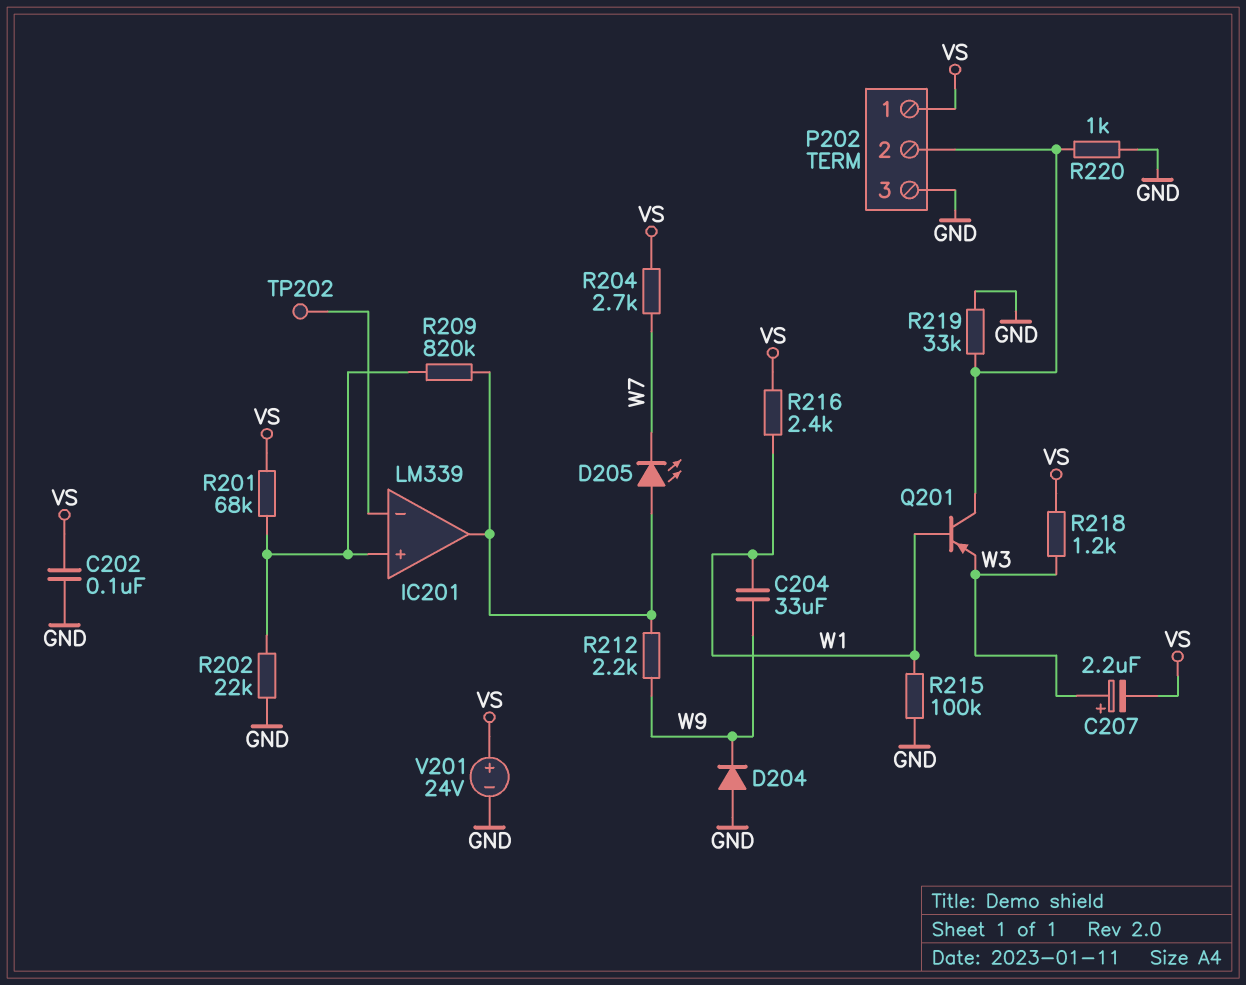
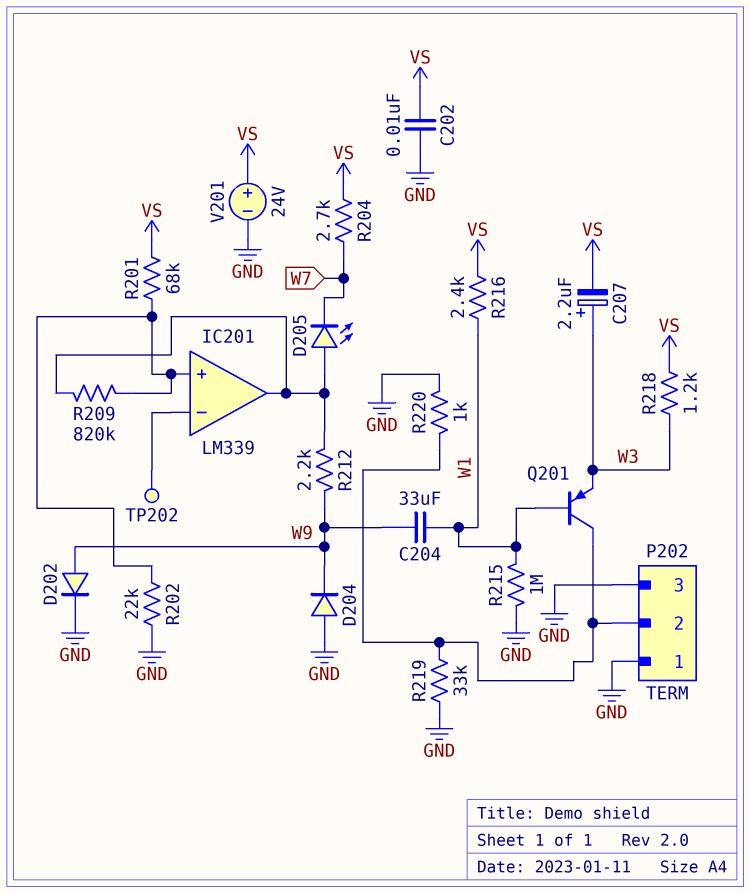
C202: 100nF (GND, VS) -> 10nF (GND, VS)
D202: none -> diode (A W9, K GND)
P202 pin 1: VS -> GND
R215: 100k (GND, W1) -> 1M (GND, W1)

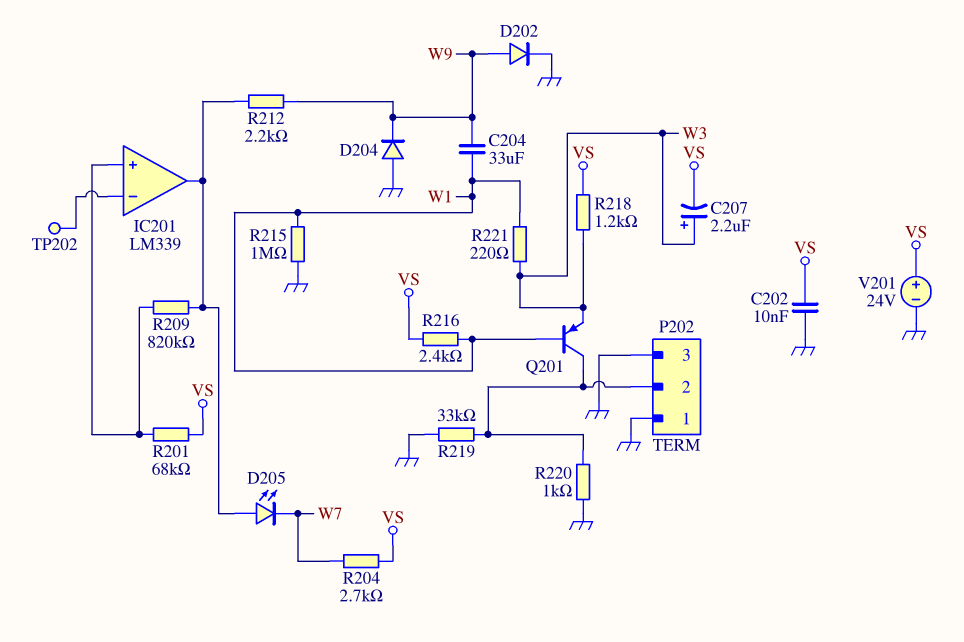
R202: 22k (GND, IC201/in+) -> none
R221: none -> 220 (W1, W3)

